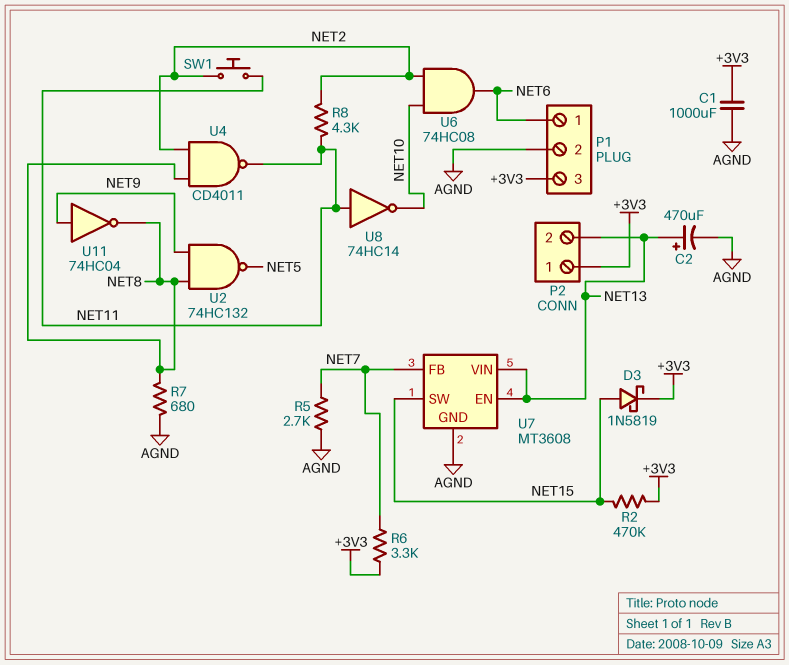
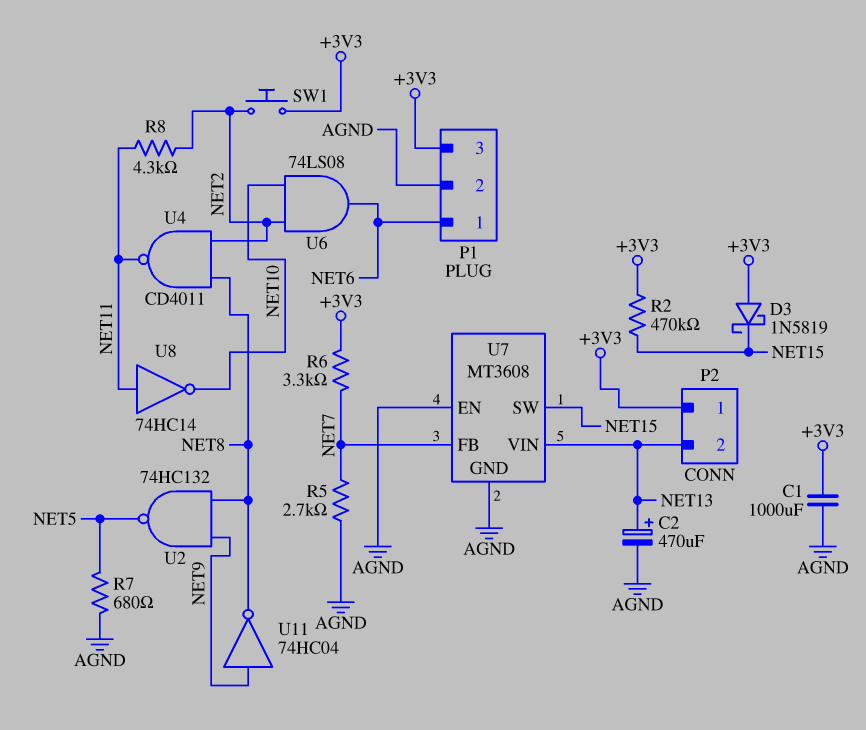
D3: schottky 1N5819 (A NET15, K +3V3) -> schottky 1N5819 (A +3V3, K NET15)
R7: 680 (AGND, NET8) -> 680 (AGND, NET5)
SW1: button (NET2, NET11) -> button (+3V3, NET2)
U6: AND 74HC08 (in NET2, in NET10, out NET6) -> AND 74LS08 (in NET2, in NET10, out NET6)
U7 pin EN: NET13 -> AGND

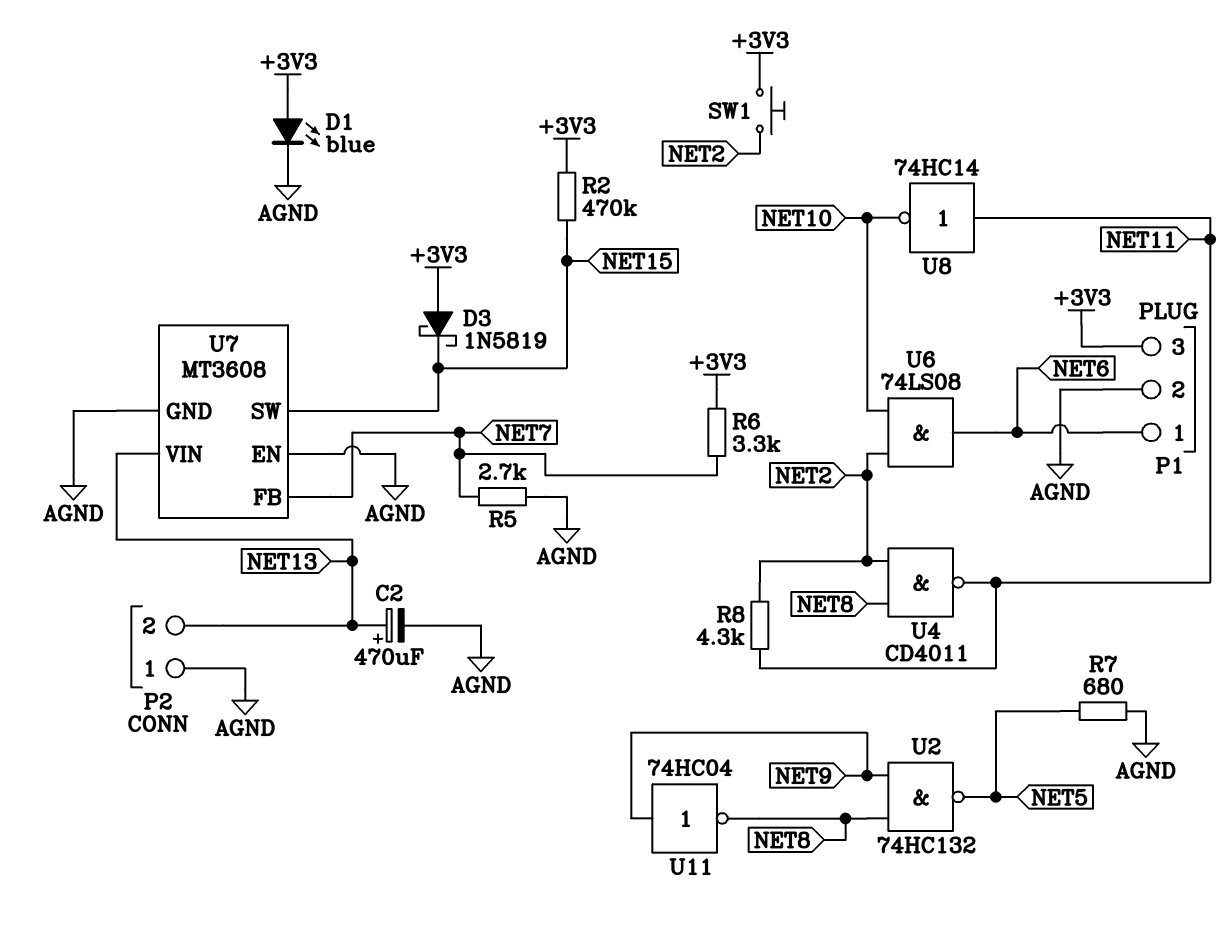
C1: 1000uF (+3V3, AGND) -> none
D1: none -> LED blue (A +3V3, K AGND)
P2 pin 1: +3V3 -> AGND

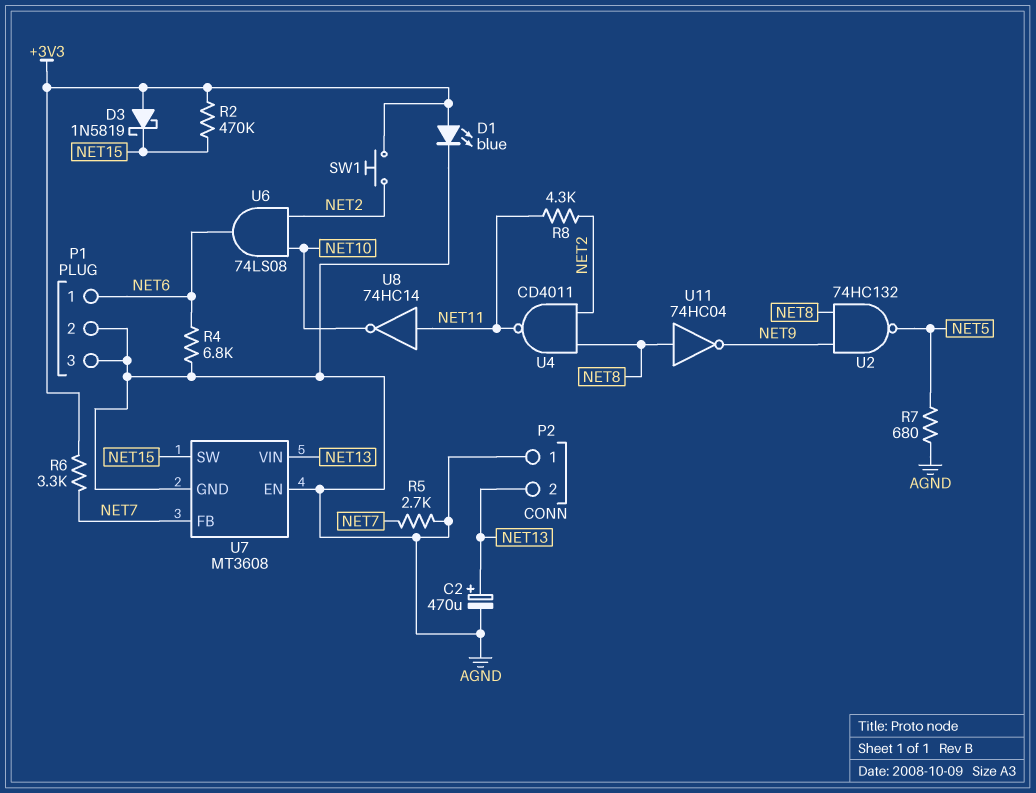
P1 pin 3: +3V3 -> AGND
R4: none -> 6.8k (AGND, NET6)
U11: NOT 74HC04 (in NET9, out NET8) -> NOT 74HC04 (in NET8, out NET9)

